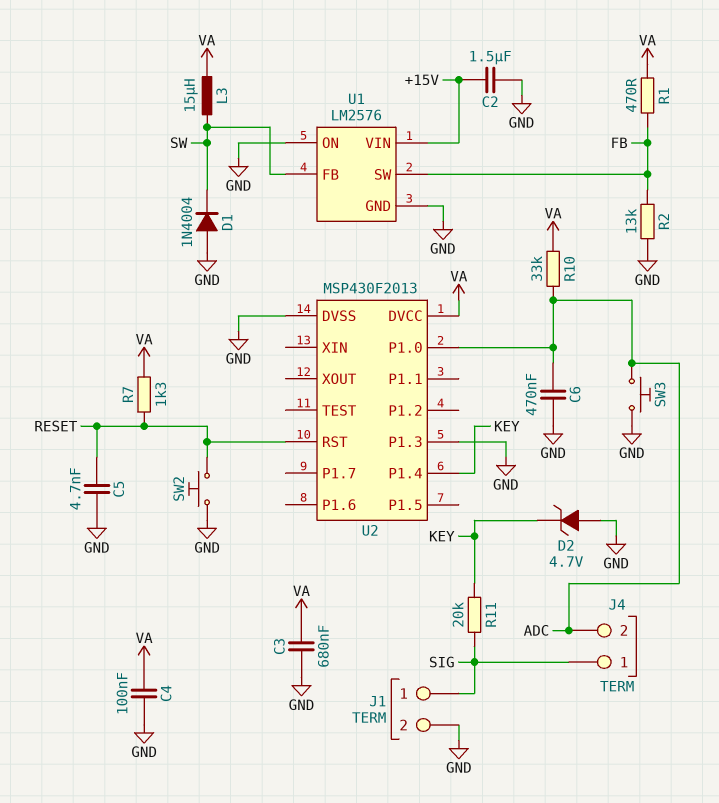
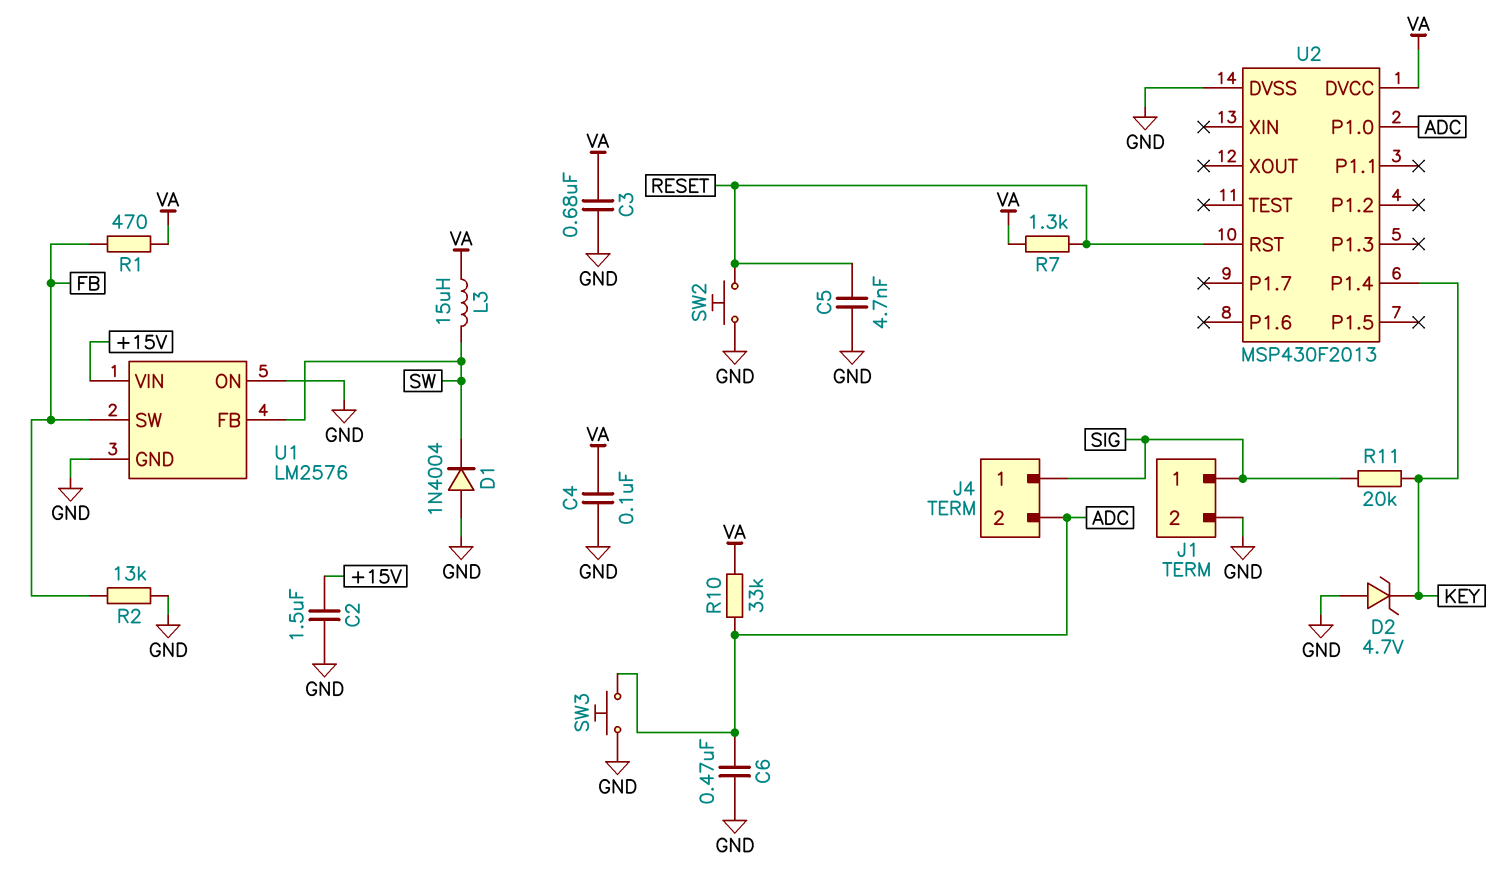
U2 pin P1.3: GND -> none

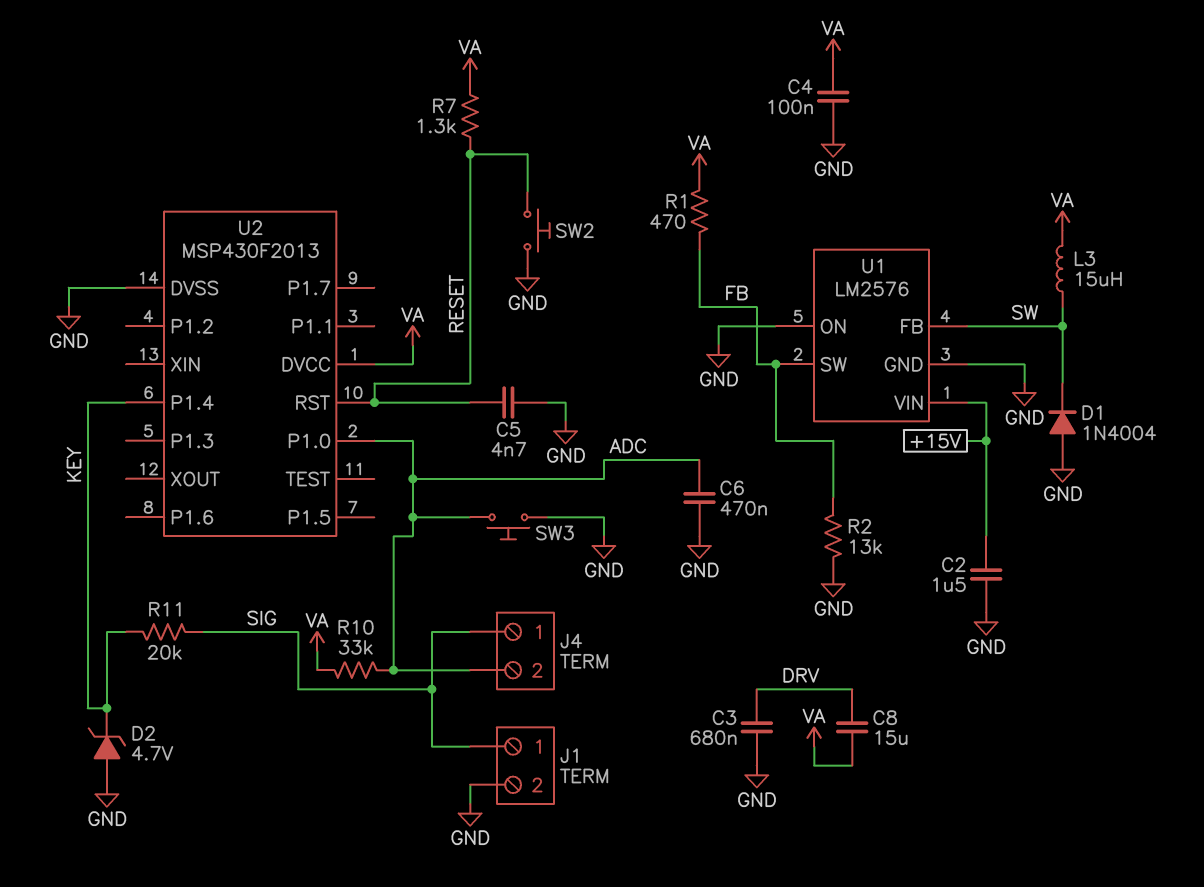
C3: 680nF (GND, VA) -> 680nF (DRV, GND)
C8: none -> 15uF (DRV, VA)

